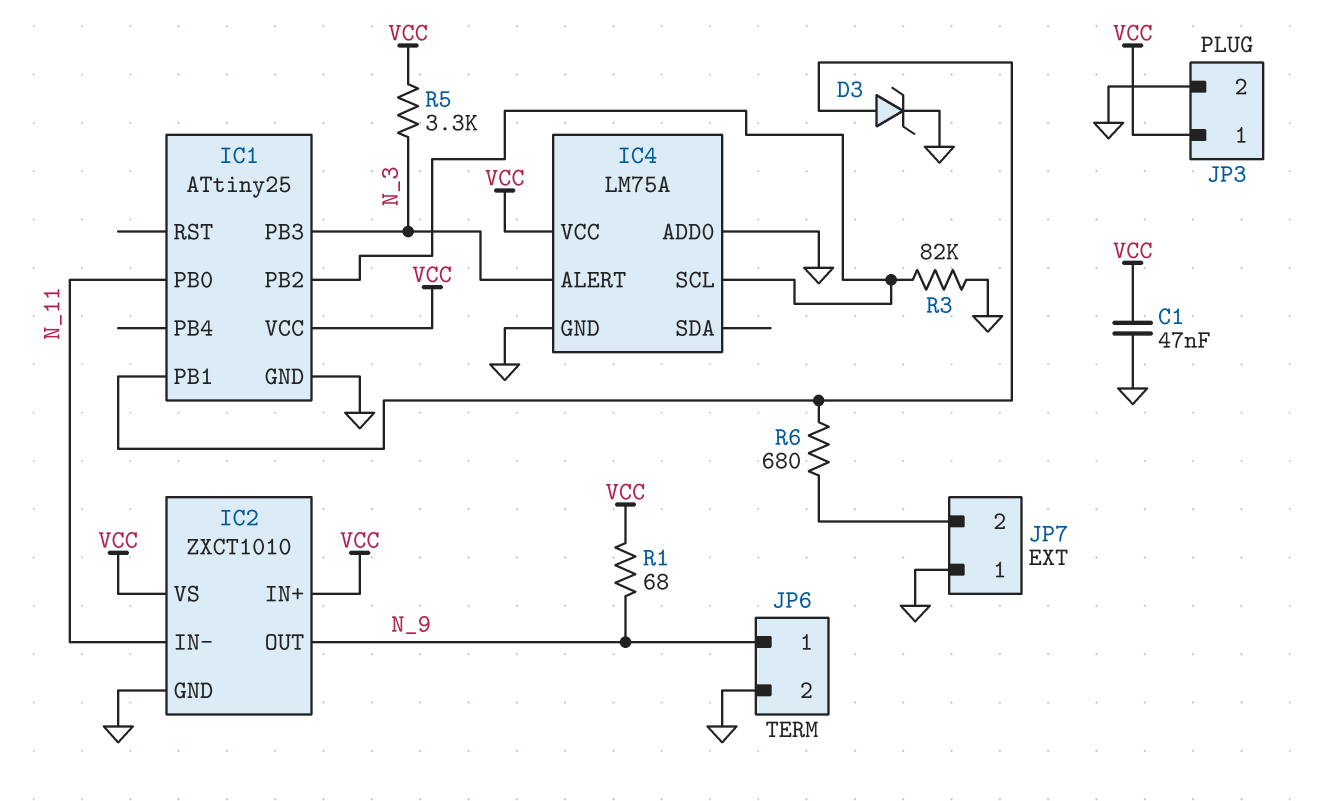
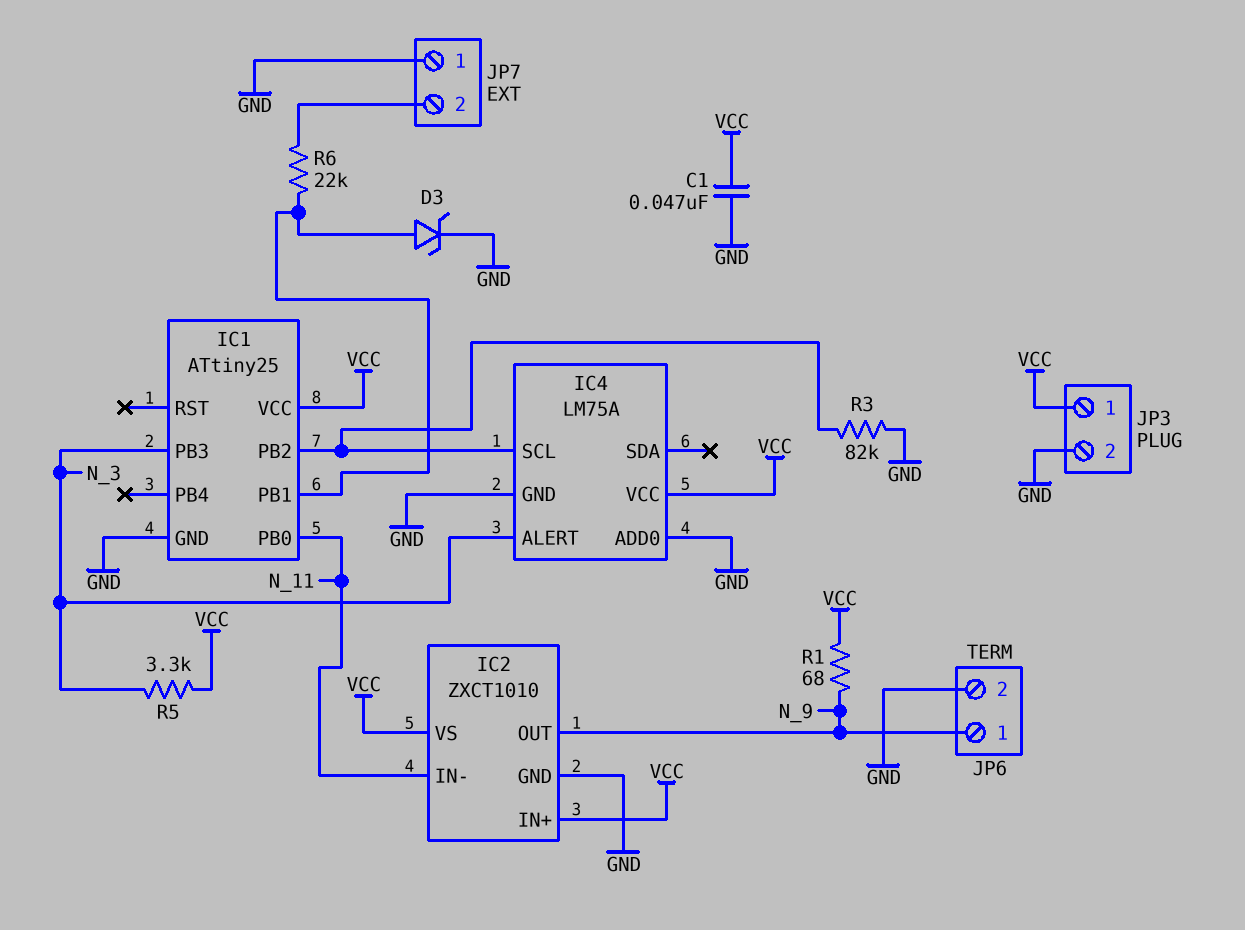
R6: 680 (IC1/PB1, JP7/2) -> 22k (IC1/PB1, JP7/2)

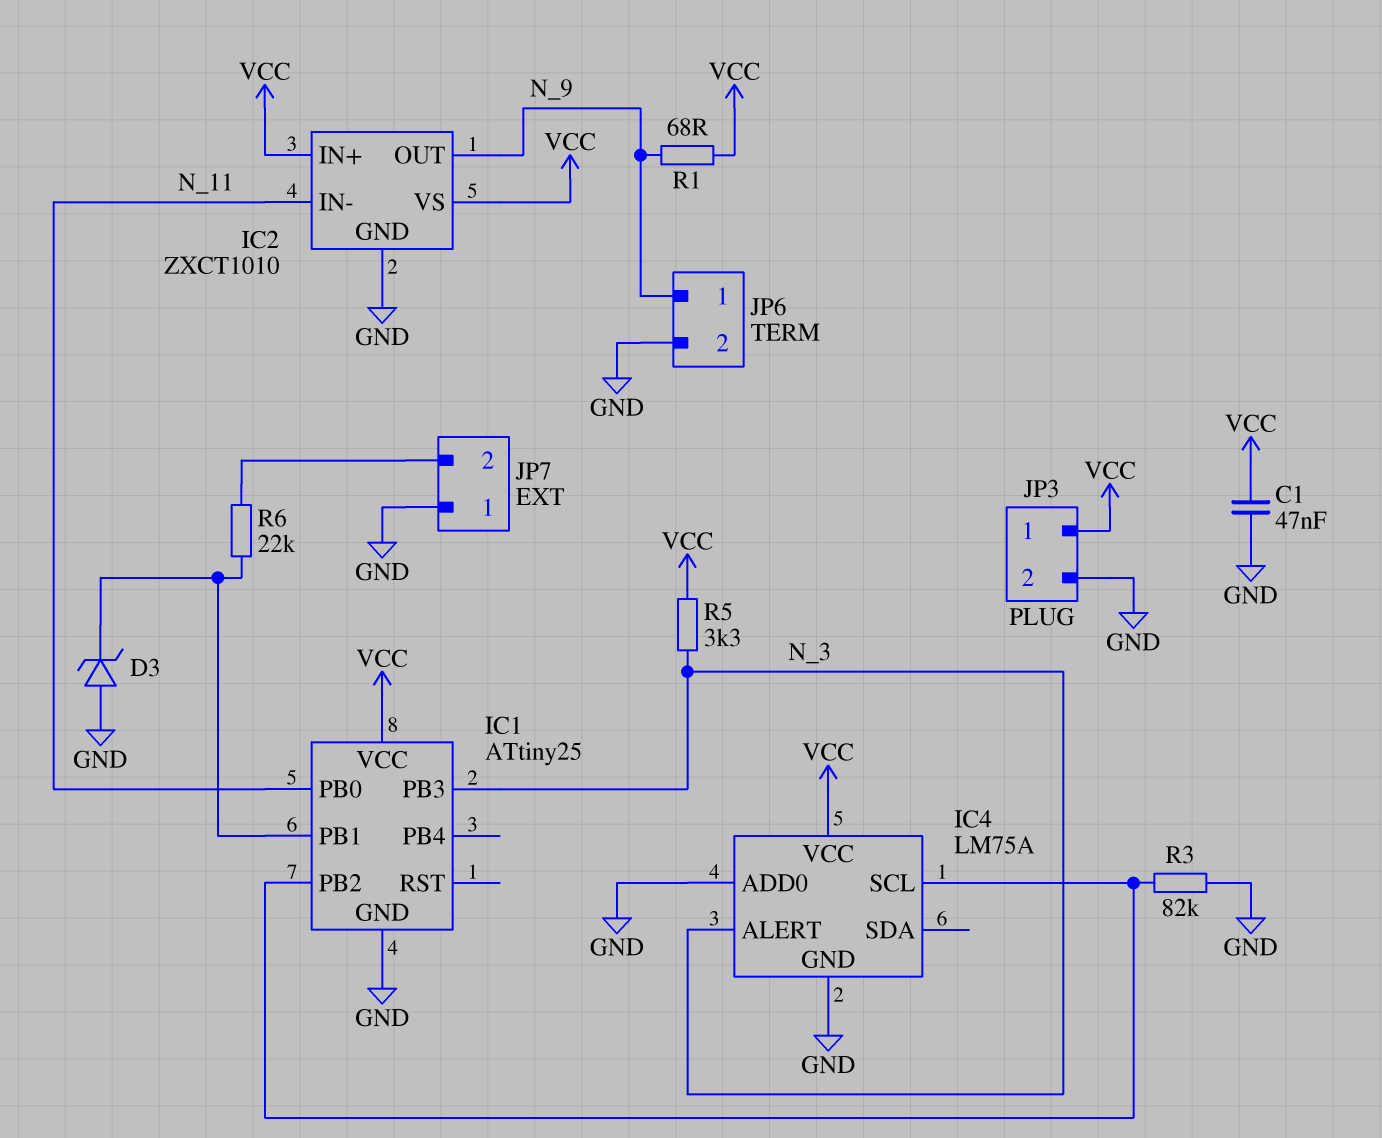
D3: zener (A IC1/PB1, K GND) -> zener (A GND, K IC1/PB1)

